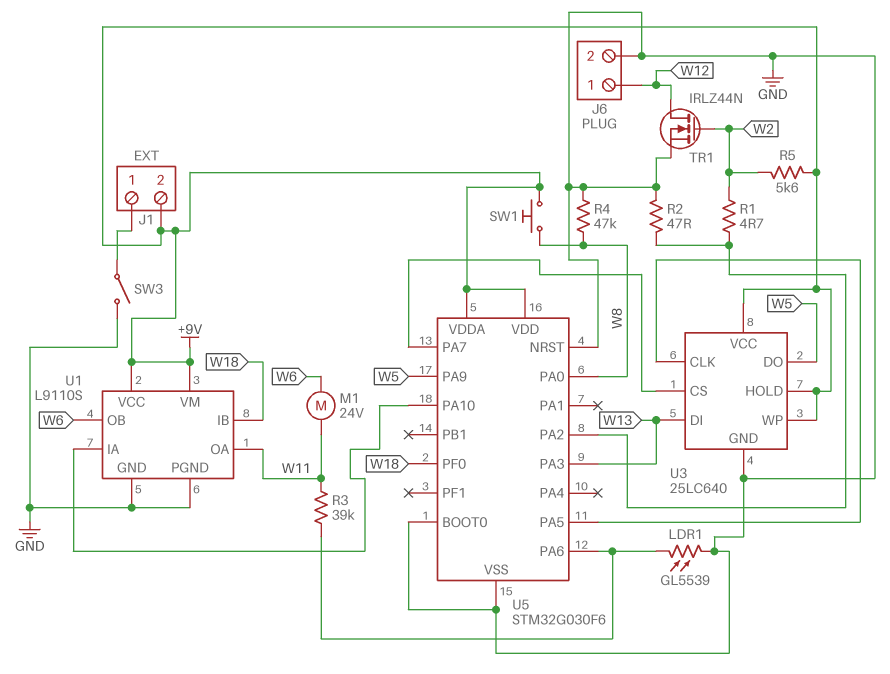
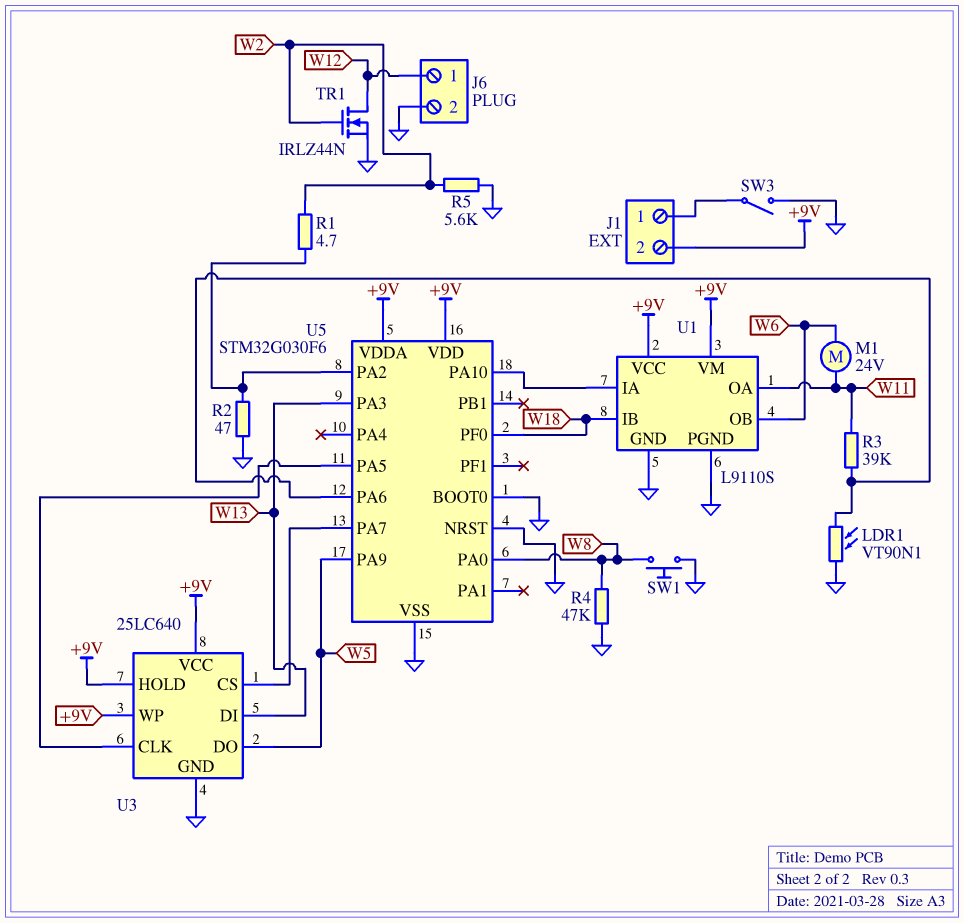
LDR1: GL5539 (GND, U5/PA6) -> VT90N1 (GND, U5/PA6)
R5: 5.6k (+9V, W2) -> 5.6k (GND, W2)
SW1: button (+9V, W8) -> button (GND, W8)

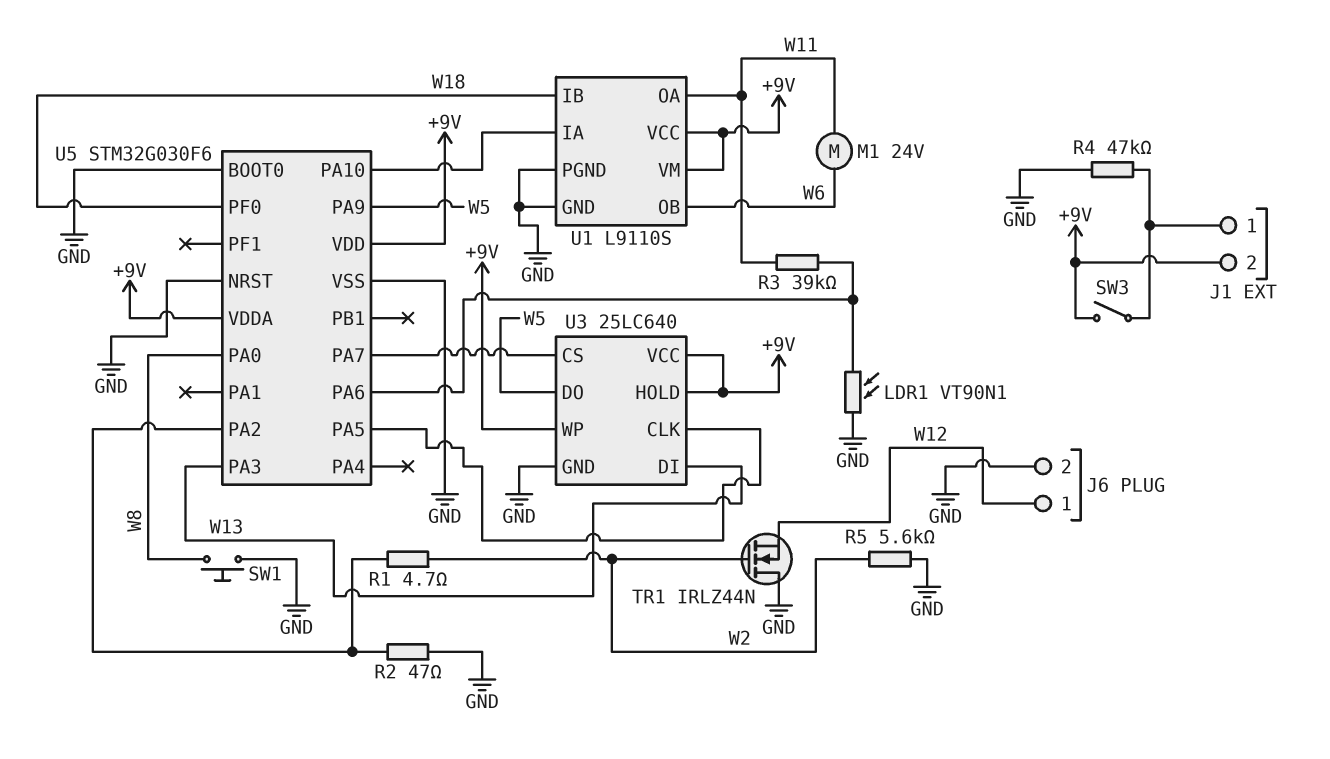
R4: 47k (GND, W8) -> 47k (GND, J1/1)
SW3: switch (GND, J1/1) -> switch (+9V, J1/1)
TR1: NMOS IRLZ44N (G W2, D W12, S GND) -> NMOS IRLZ44N (G W2, D GND, S W12)

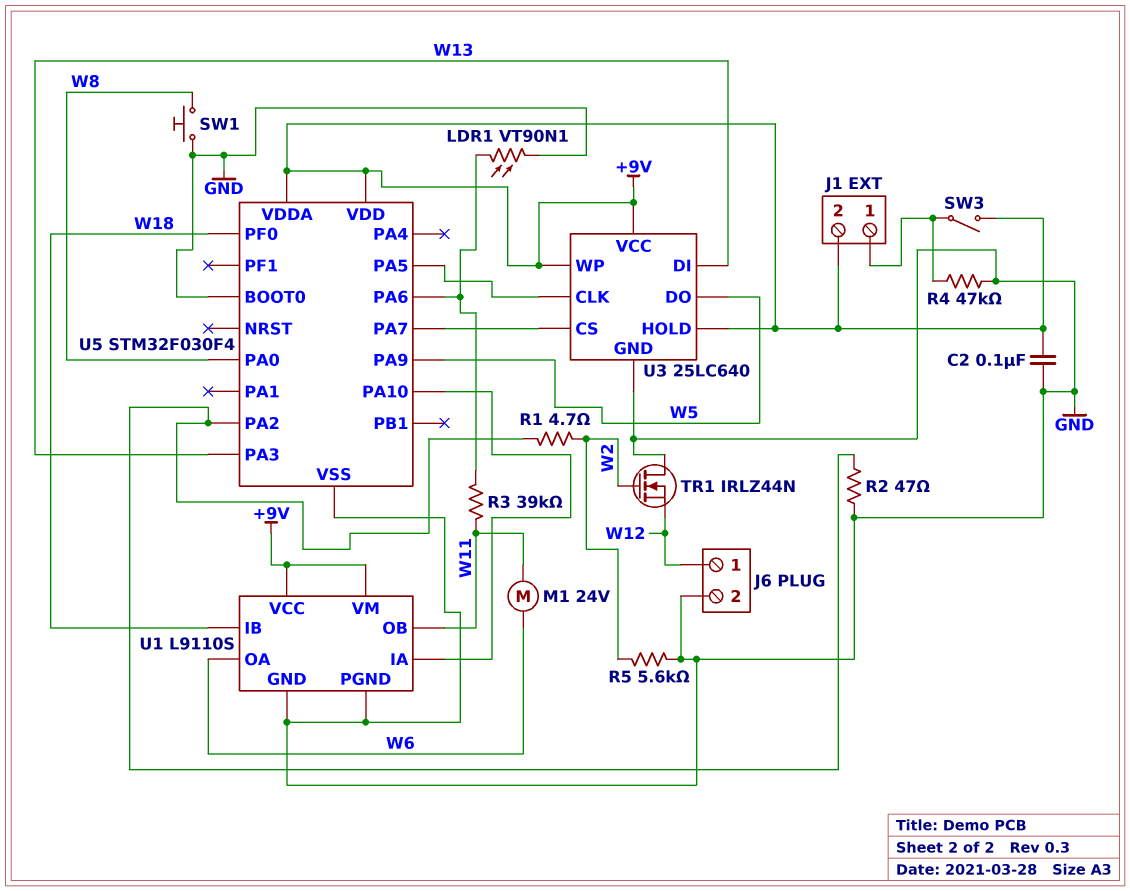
C2: none -> 100nF (+9V, GND)
U1 pin OA: W11 -> W6
U1 pin OB: W6 -> W11
U5: STM32G030F6 -> STM32F030F4
U5 pin NRST: GND -> none

